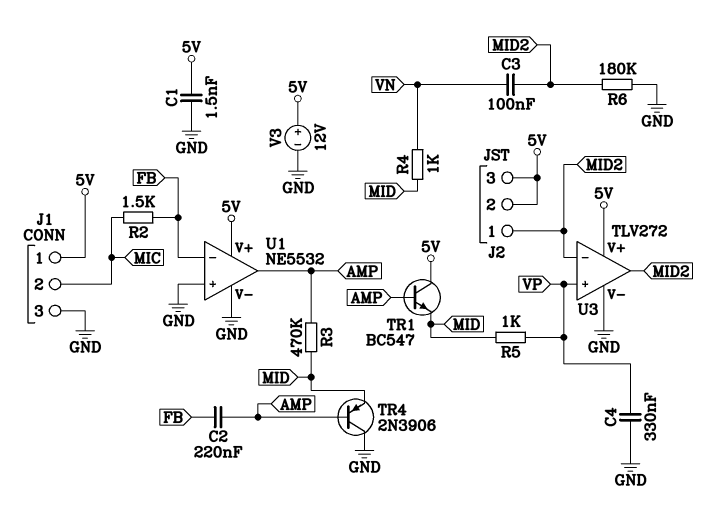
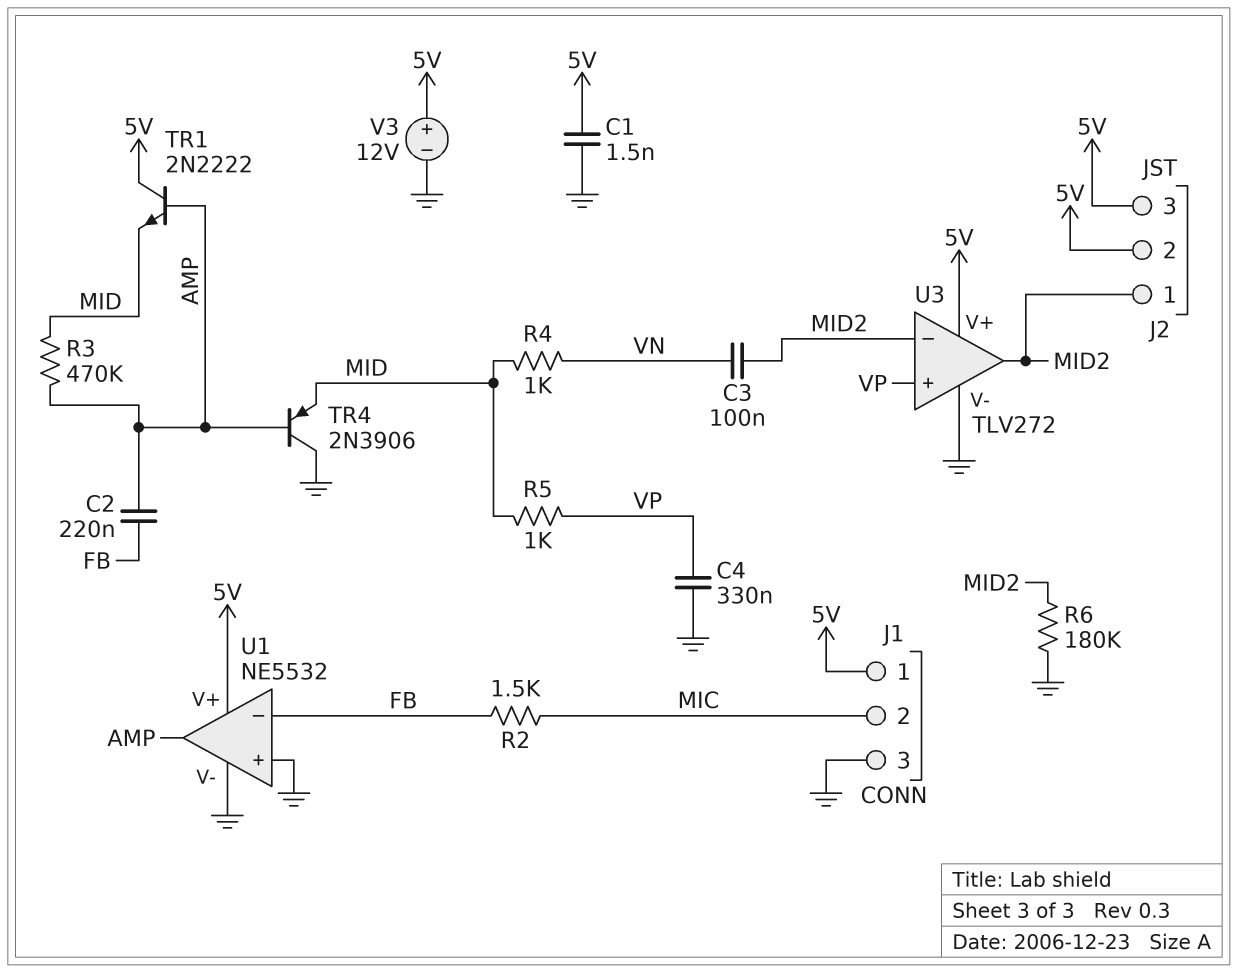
TR1: NPN BC547 (B AMP, C 5V, E MID) -> NPN 2N2222 (B AMP, C 5V, E MID)

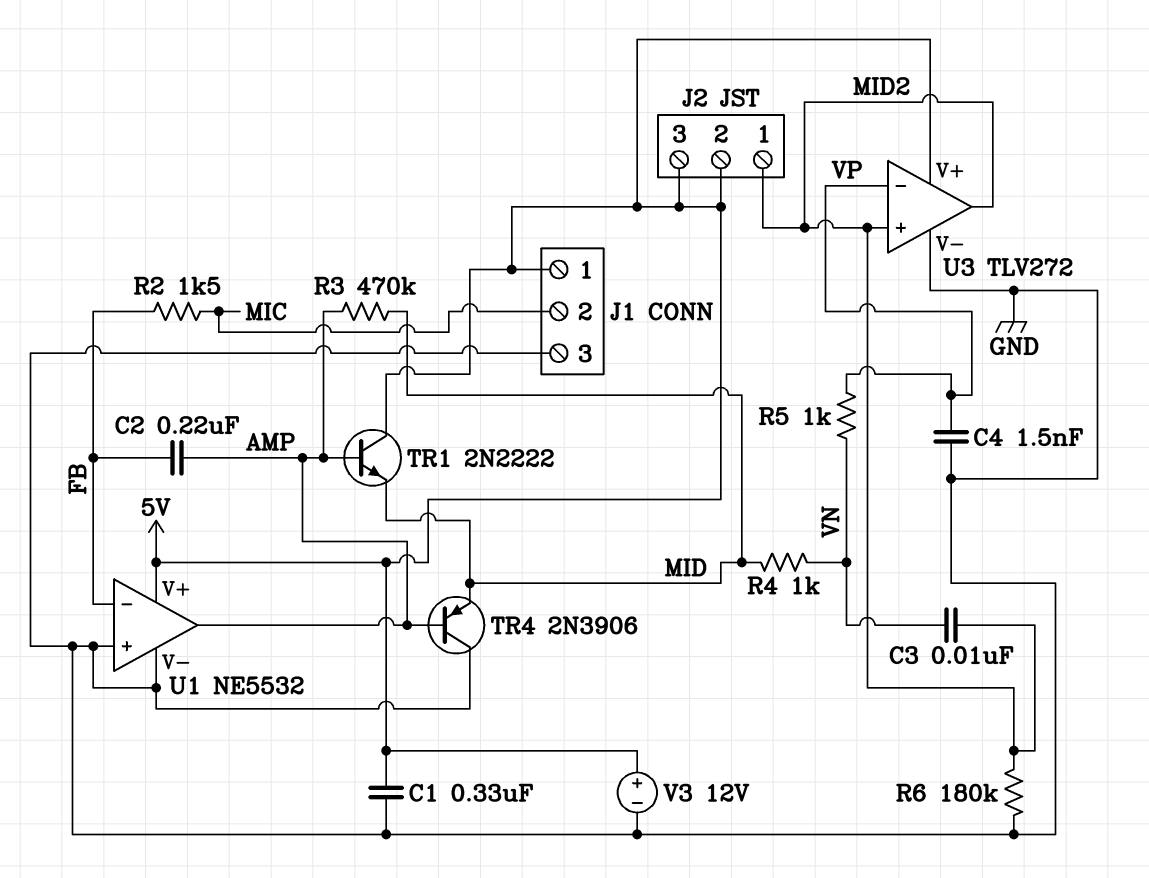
C1: 1.5nF (5V, GND) -> 330nF (5V, GND)
C3: 100nF (MID2, VN) -> 10nF (MID2, VN)
C4: 330nF (GND, VP) -> 1.5nF (GND, VP)
R5: 1k (MID, VP) -> 1k (VN, VP)
U3 pin in+: VP -> MID2
U3 pin in-: MID2 -> VP

